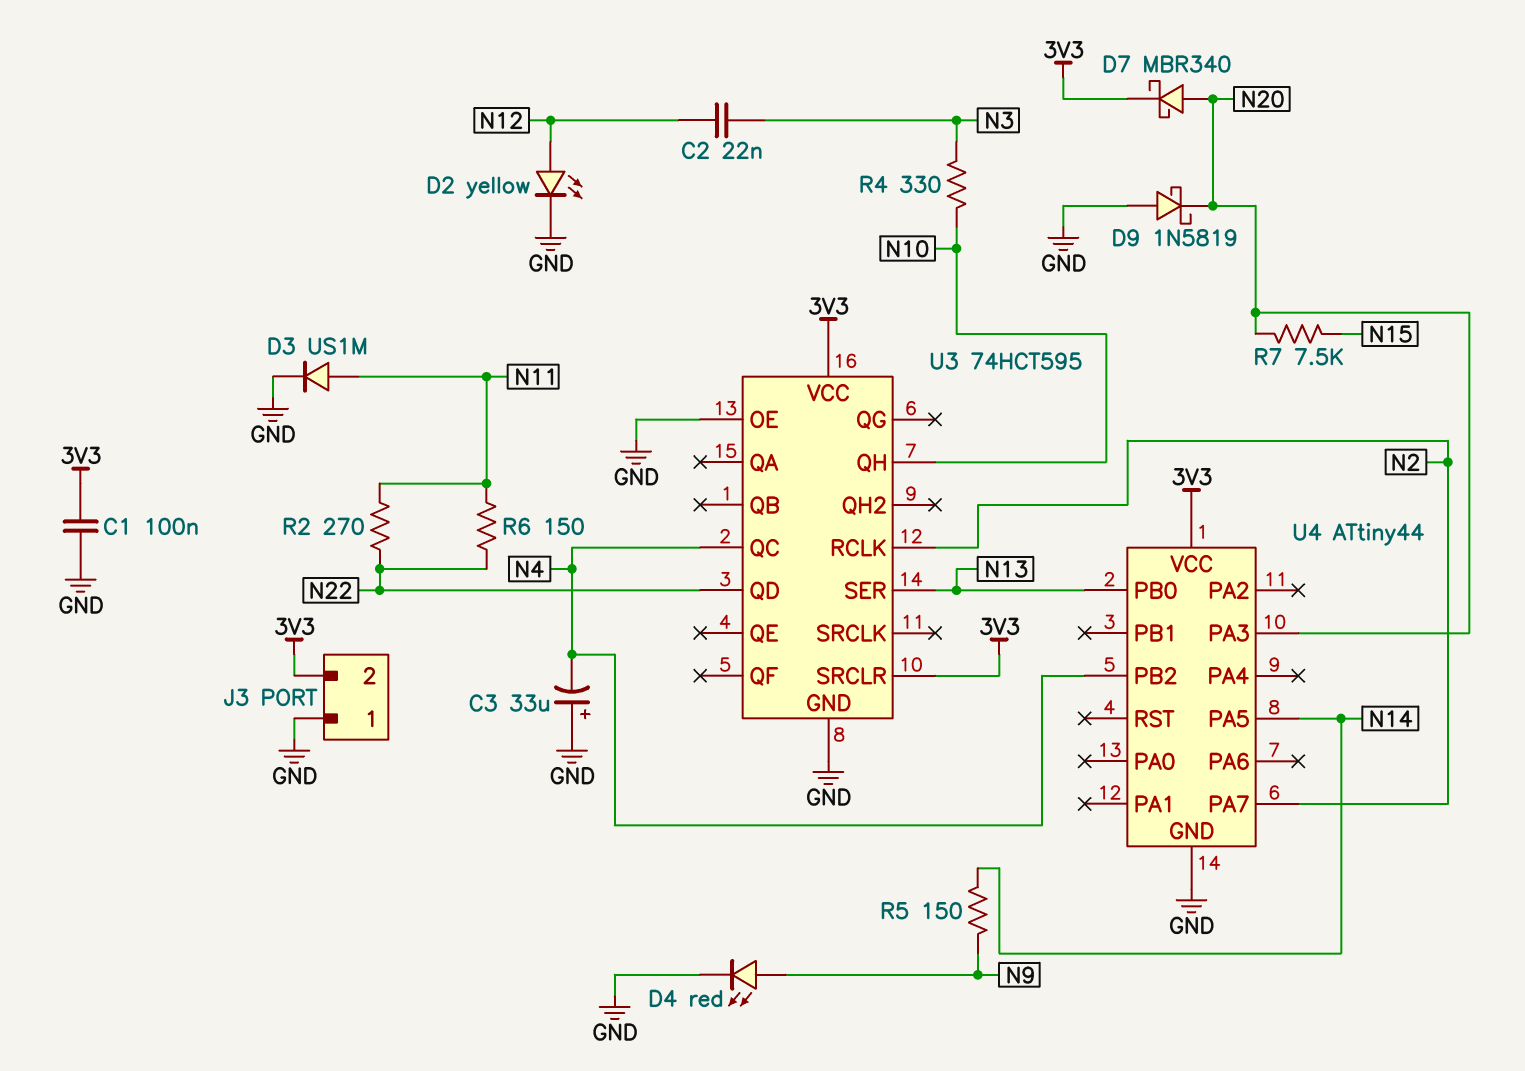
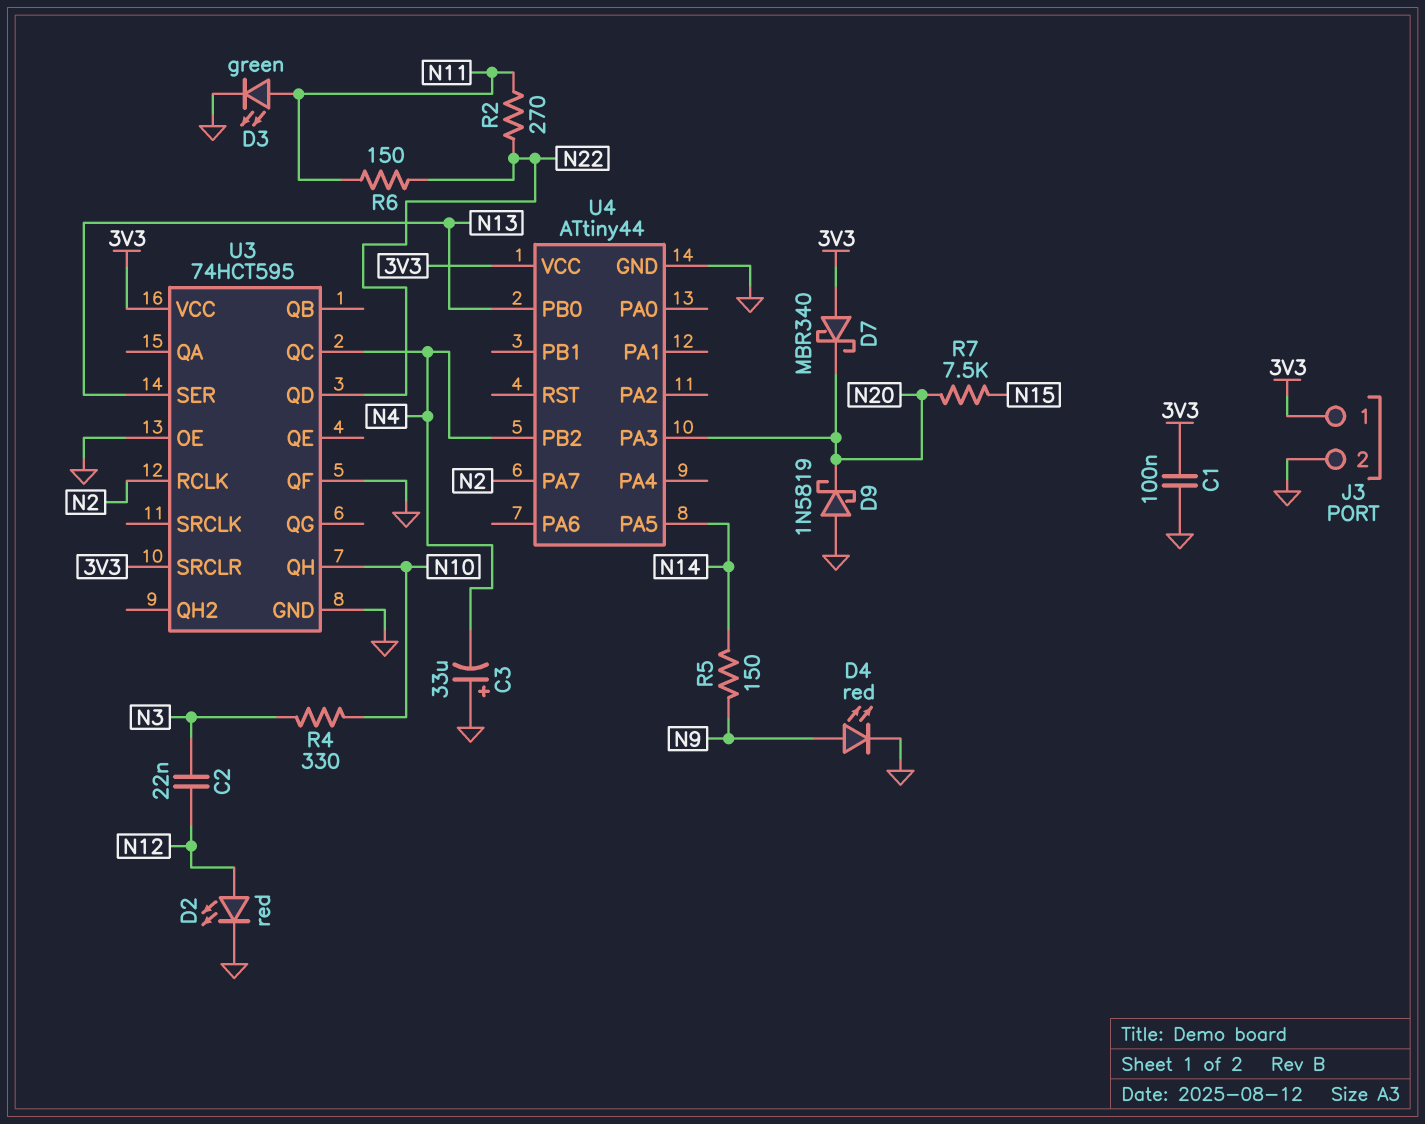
D2: LED yellow (A N12, K GND) -> LED red (A N12, K GND)
D3: diode US1M (A N11, K GND) -> LED green (A N11, K GND)
D7: schottky MBR340 (A N20, K 3V3) -> schottky MBR340 (A 3V3, K N20)
J3 pin 1: GND -> 3V3
J3 pin 2: 3V3 -> GND
U3 pin QF: none -> GND

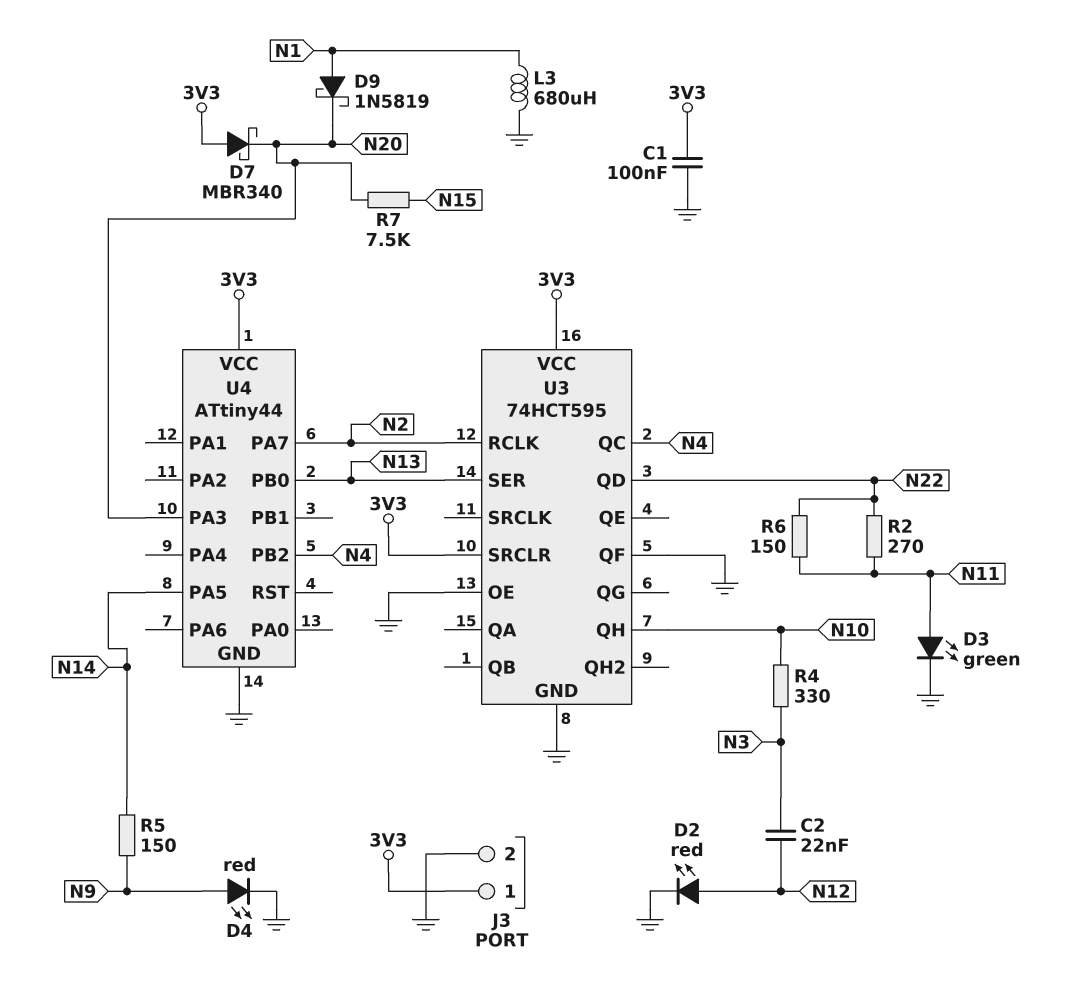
C3: 33uF (plus GND, minus N4) -> none
D9: schottky 1N5819 (A GND, K N20) -> schottky 1N5819 (A N1, K N20)
L3: none -> 680uH (GND, N1)

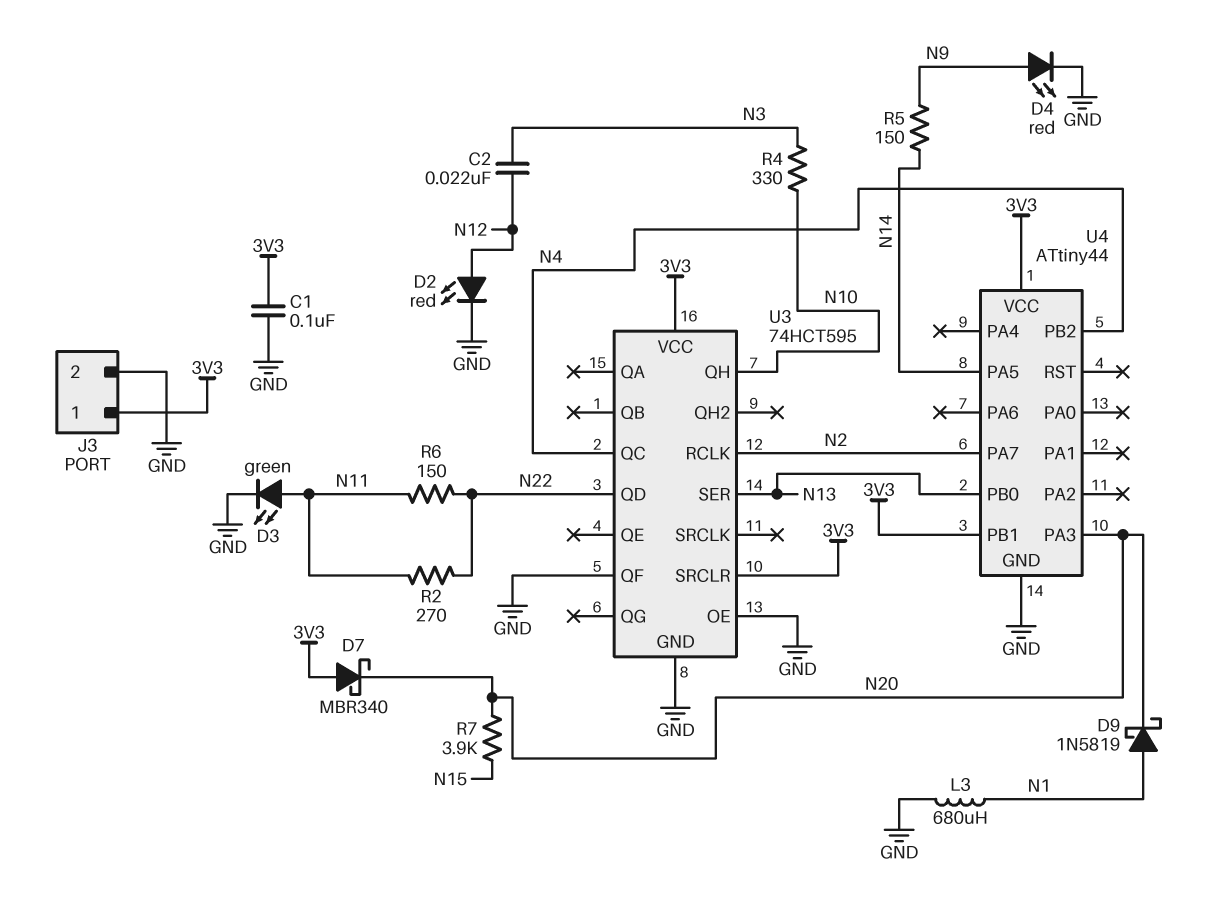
R7: 7.5k (N15, N20) -> 3.9k (N15, N20)
U4 pin PB1: none -> 3V3

